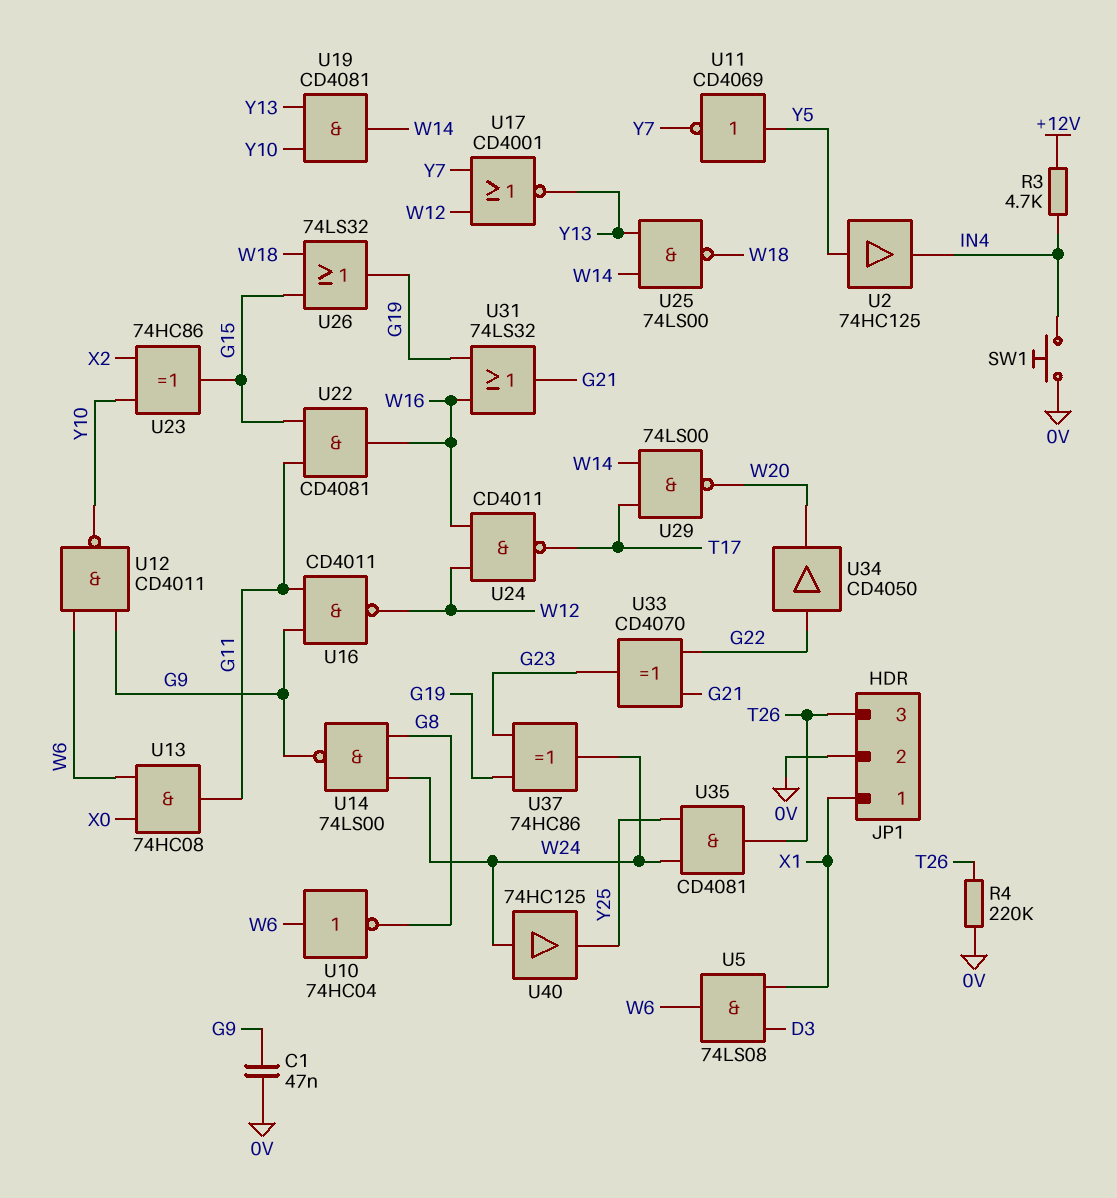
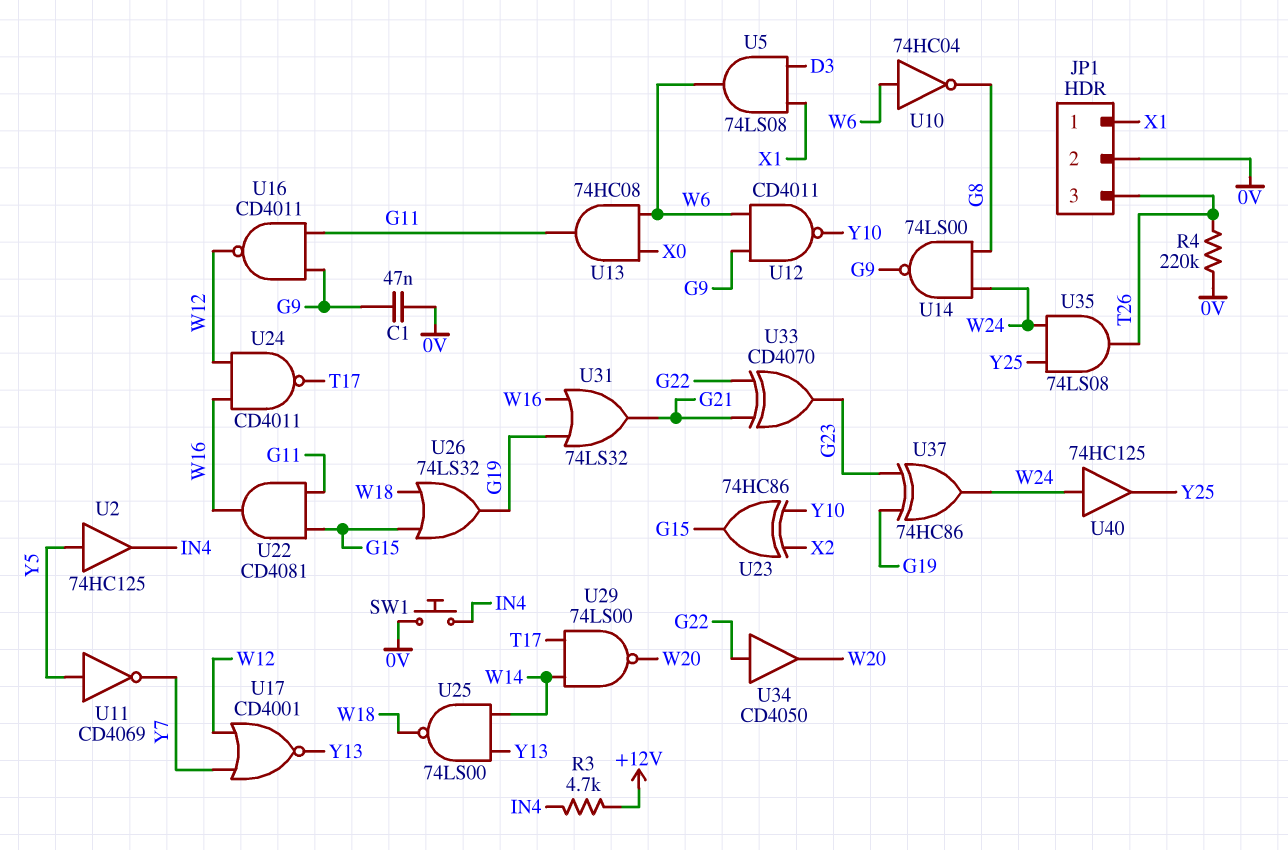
U19: AND CD4081 (in Y10, in Y13, out W14) -> none
U35: AND CD4081 (in W24, in Y25, out T26) -> AND 74LS08 (in W24, in Y25, out T26)

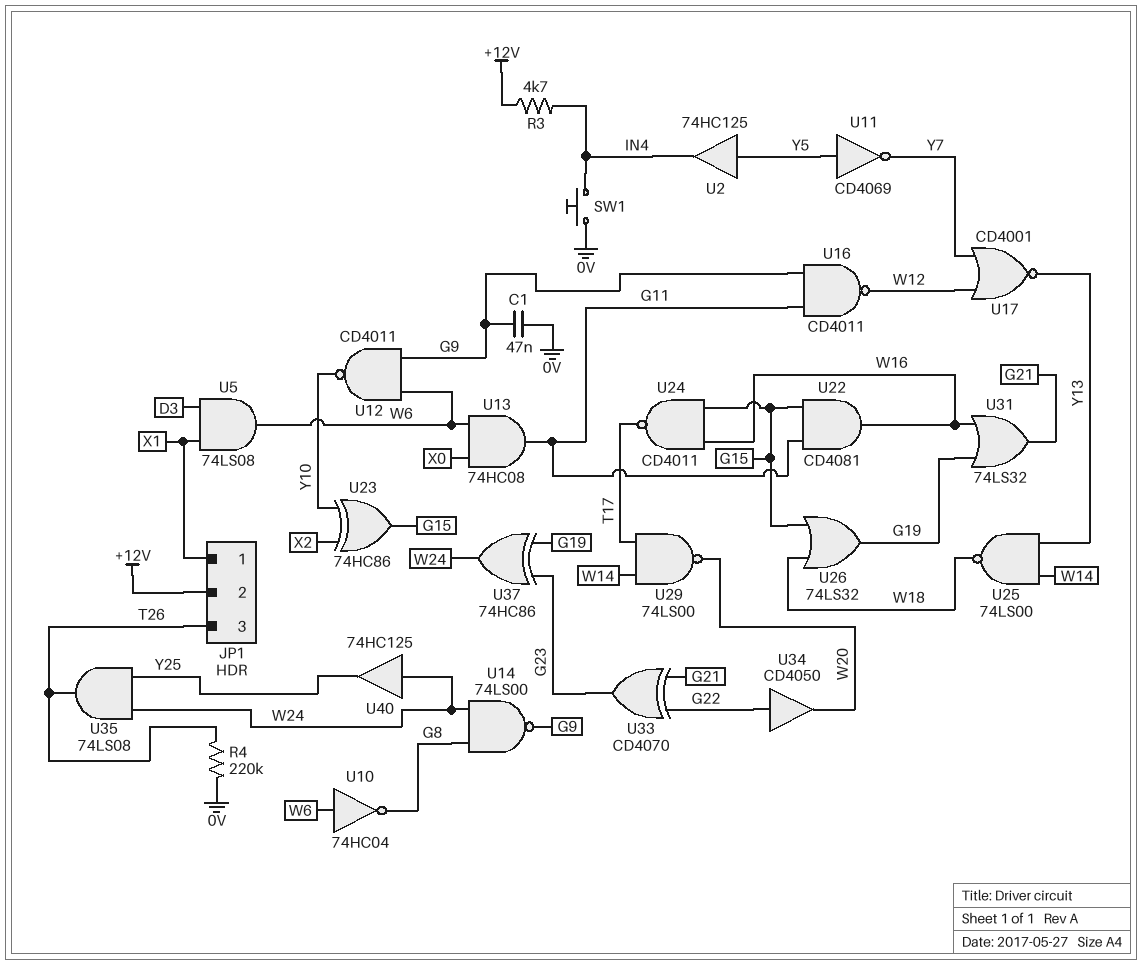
JP1 pin 2: 0V -> +12V
U24: NAND CD4011 (in W12, in W16, out T17) -> NAND CD4011 (in G15, in W16, out T17)

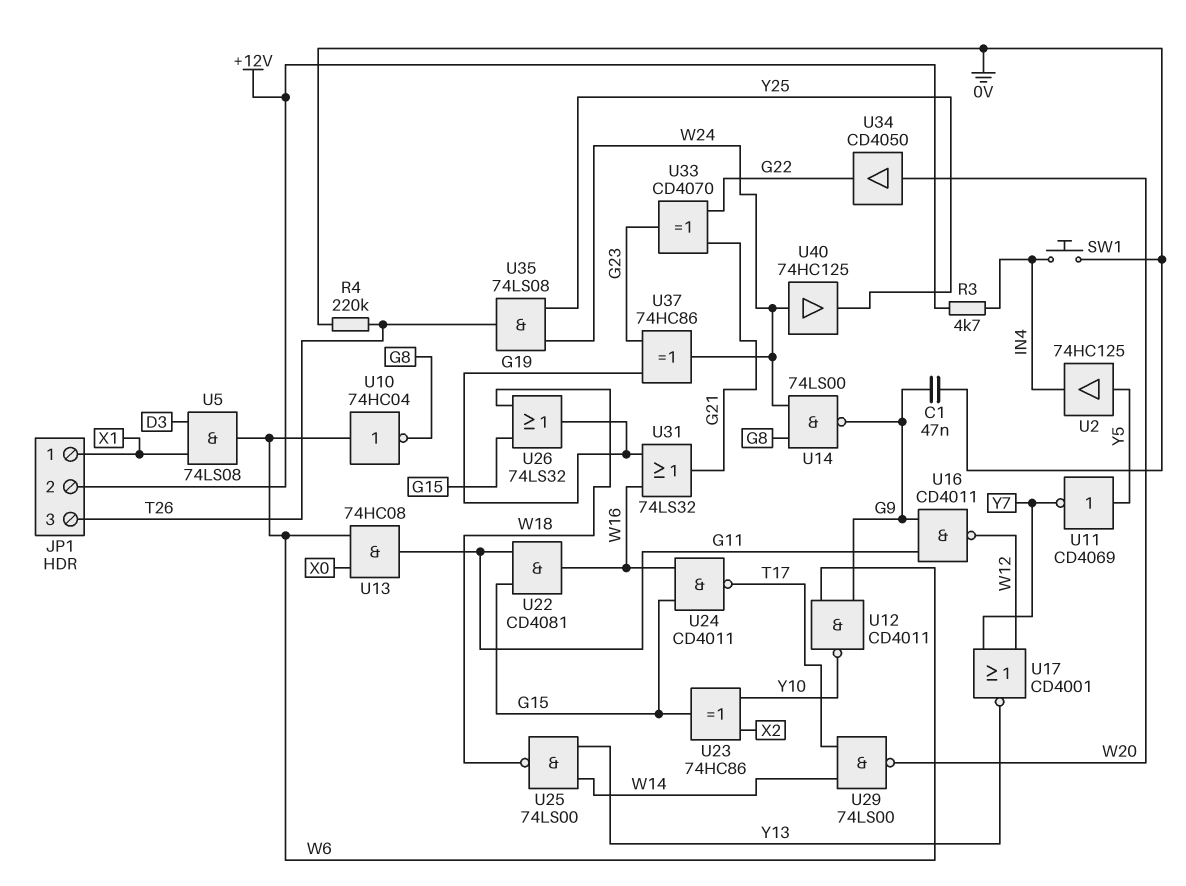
U34: buffer CD4050 (in G22, out W20) -> buffer CD4050 (in W20, out G22)

